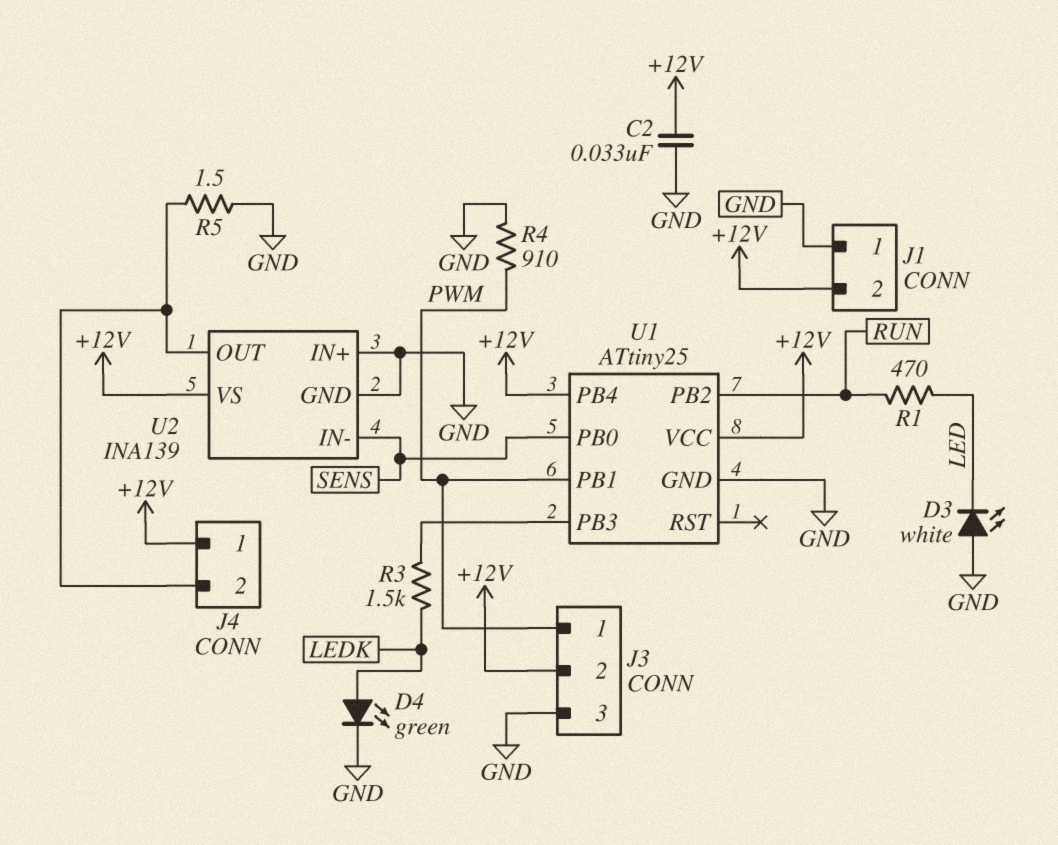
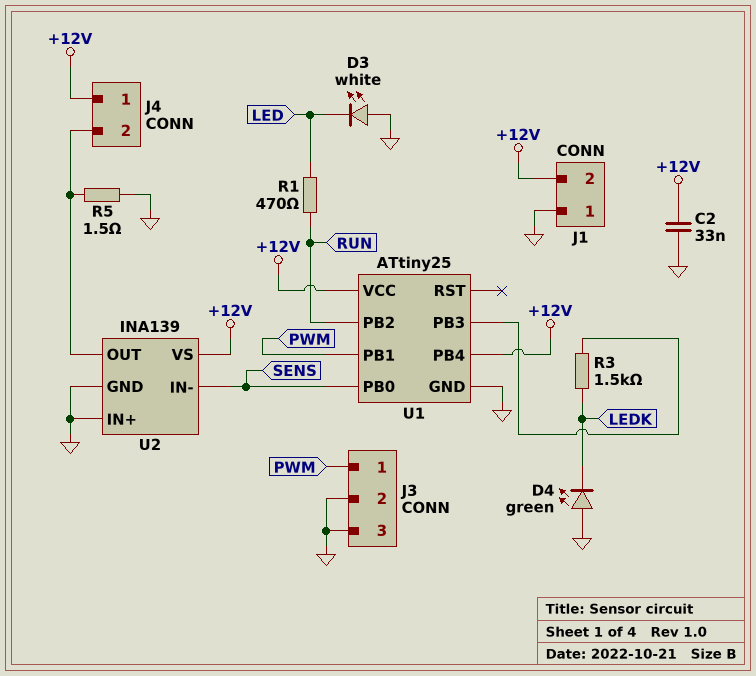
D4: LED green (A LEDK, K GND) -> LED green (A GND, K LEDK)
J3 pin 2: +12V -> GND
R4: 910 (GND, PWM) -> none

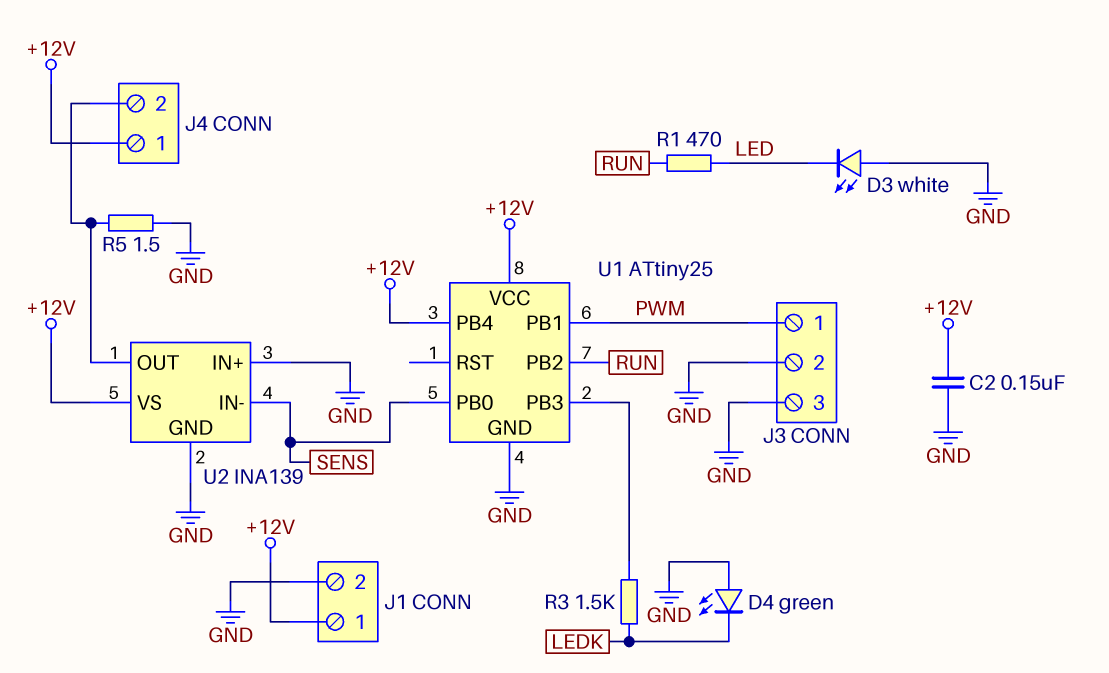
C2: 33nF (+12V, GND) -> 150nF (+12V, GND)
J1 pin 1: GND -> +12V
J1 pin 2: +12V -> GND

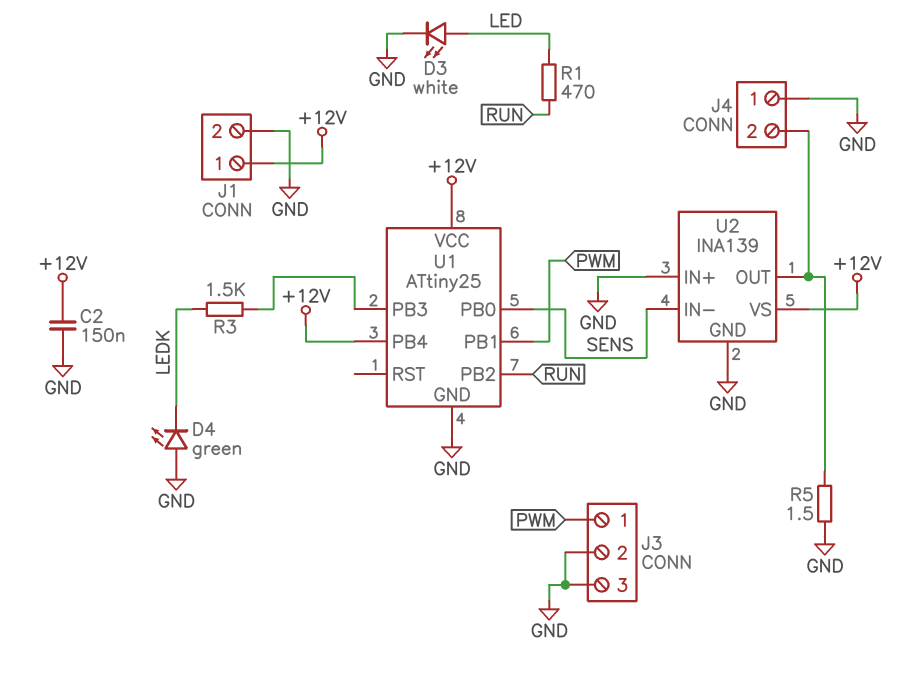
D3: LED white (A GND, K LED) -> LED white (A LED, K GND)
J4 pin 1: +12V -> GND

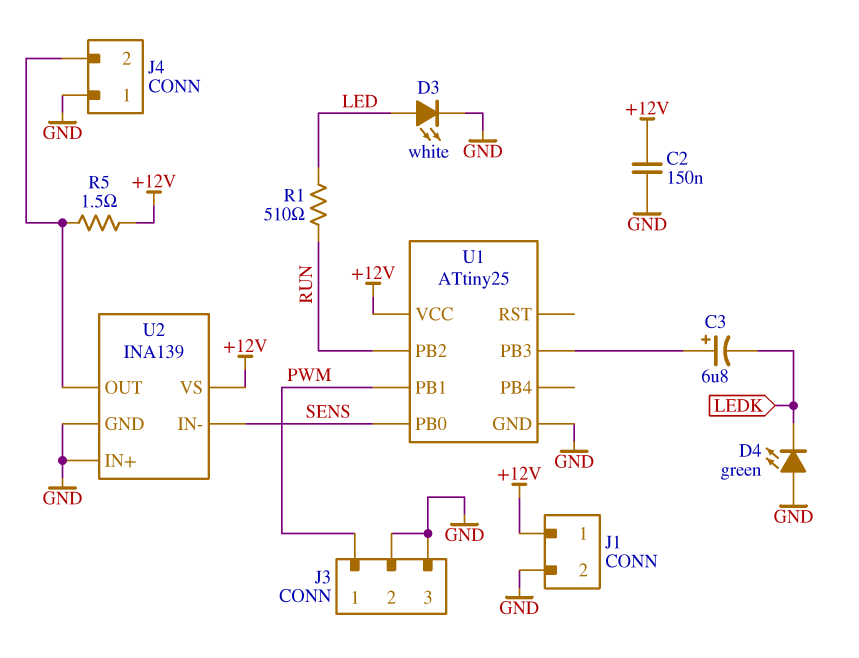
C3: none -> 6.8uF (plus U1/PB3, minus LEDK)
R1: 470 (LED, RUN) -> 510 (LED, RUN)
R3: 1.5k (LEDK, U1/PB3) -> none
R5: 1.5 (GND, J4/2) -> 1.5 (+12V, J4/2)
U1 pin PB4: +12V -> none

